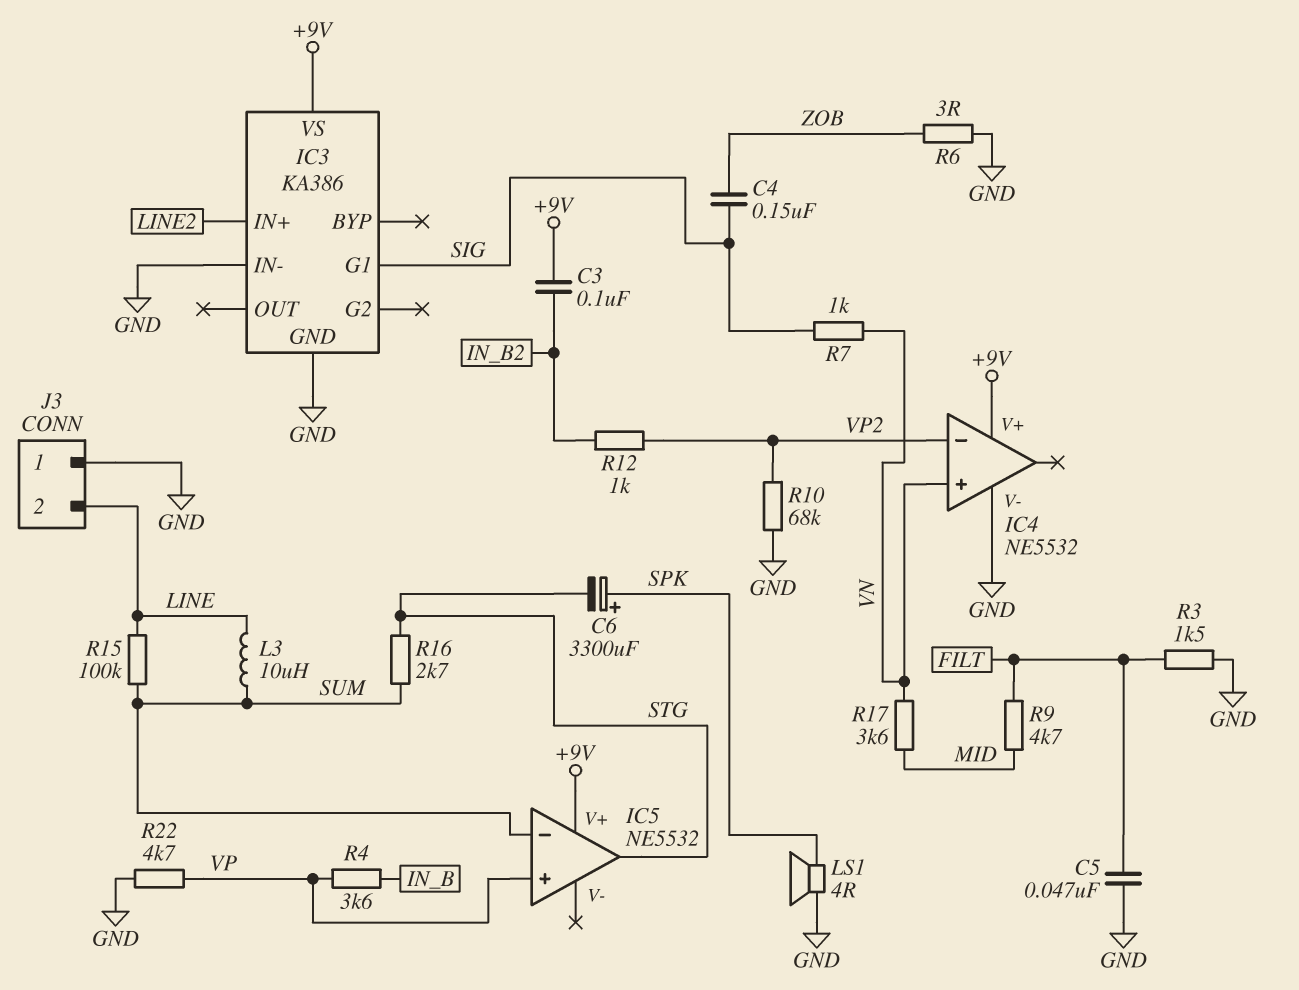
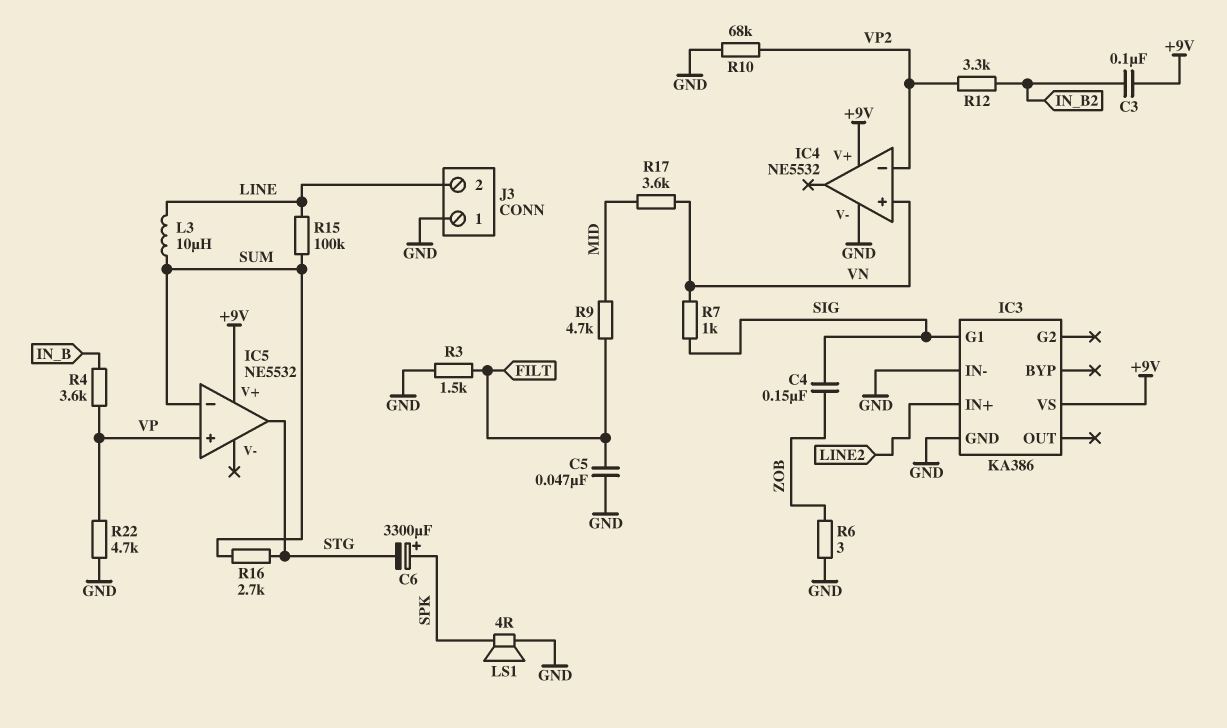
R12: 1k (IN_B2, VP2) -> 3.3k (IN_B2, VP2)

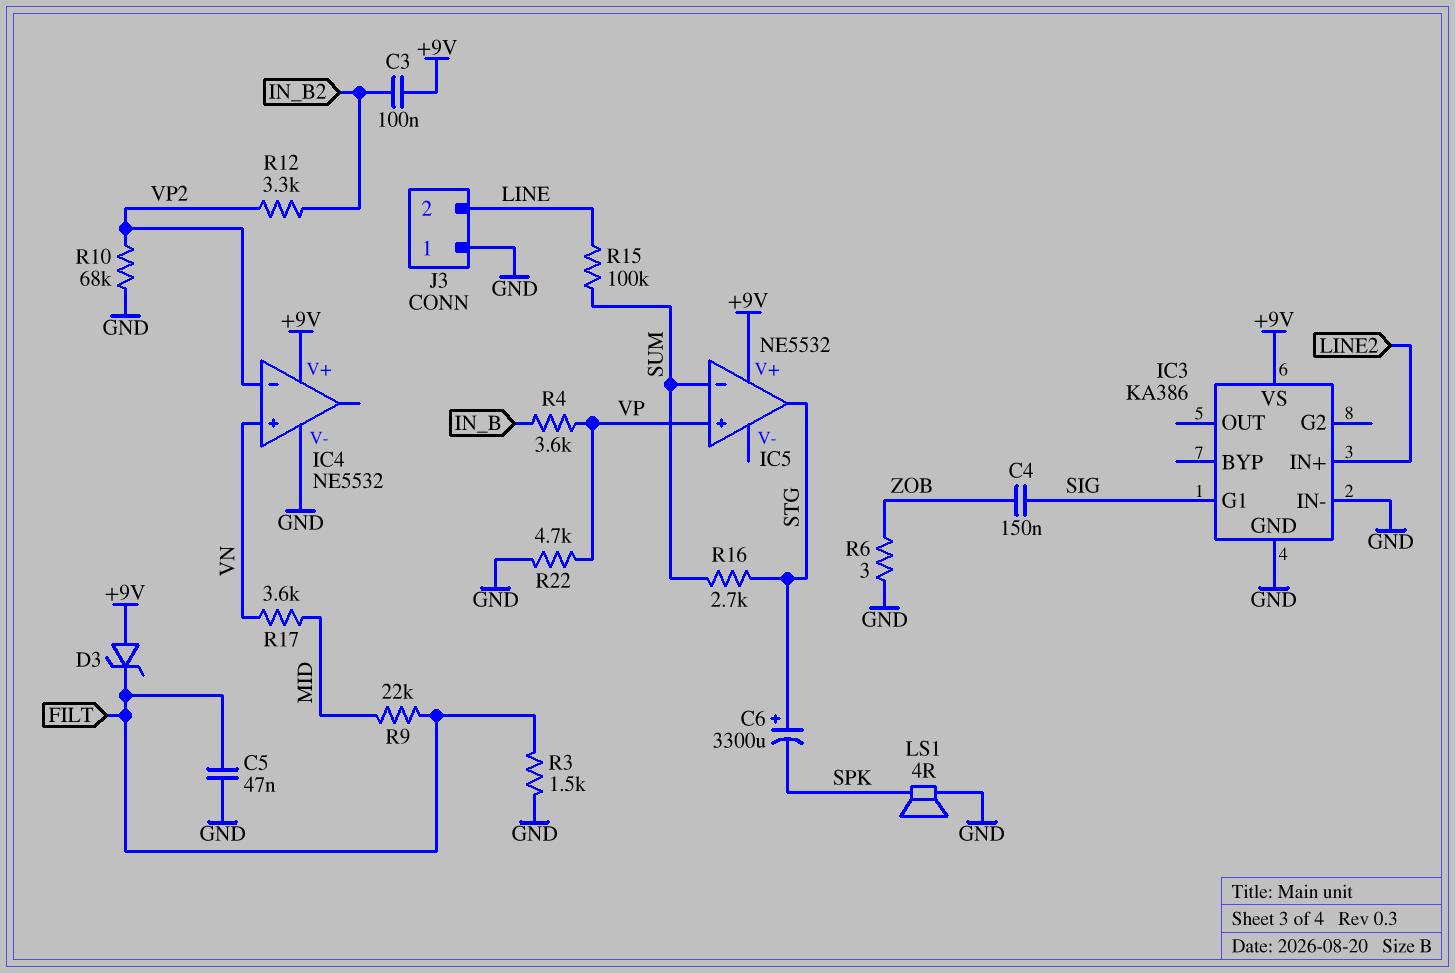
C6: 3300uF (plus SPK, minus STG) -> 3300uF (plus STG, minus SPK)
D3: none -> zener (A +9V, K FILT)
L3: 10uH (LINE, SUM) -> none
R7: 1k (SIG, VN) -> none
R9: 4.7k (FILT, MID) -> 22k (FILT, MID)

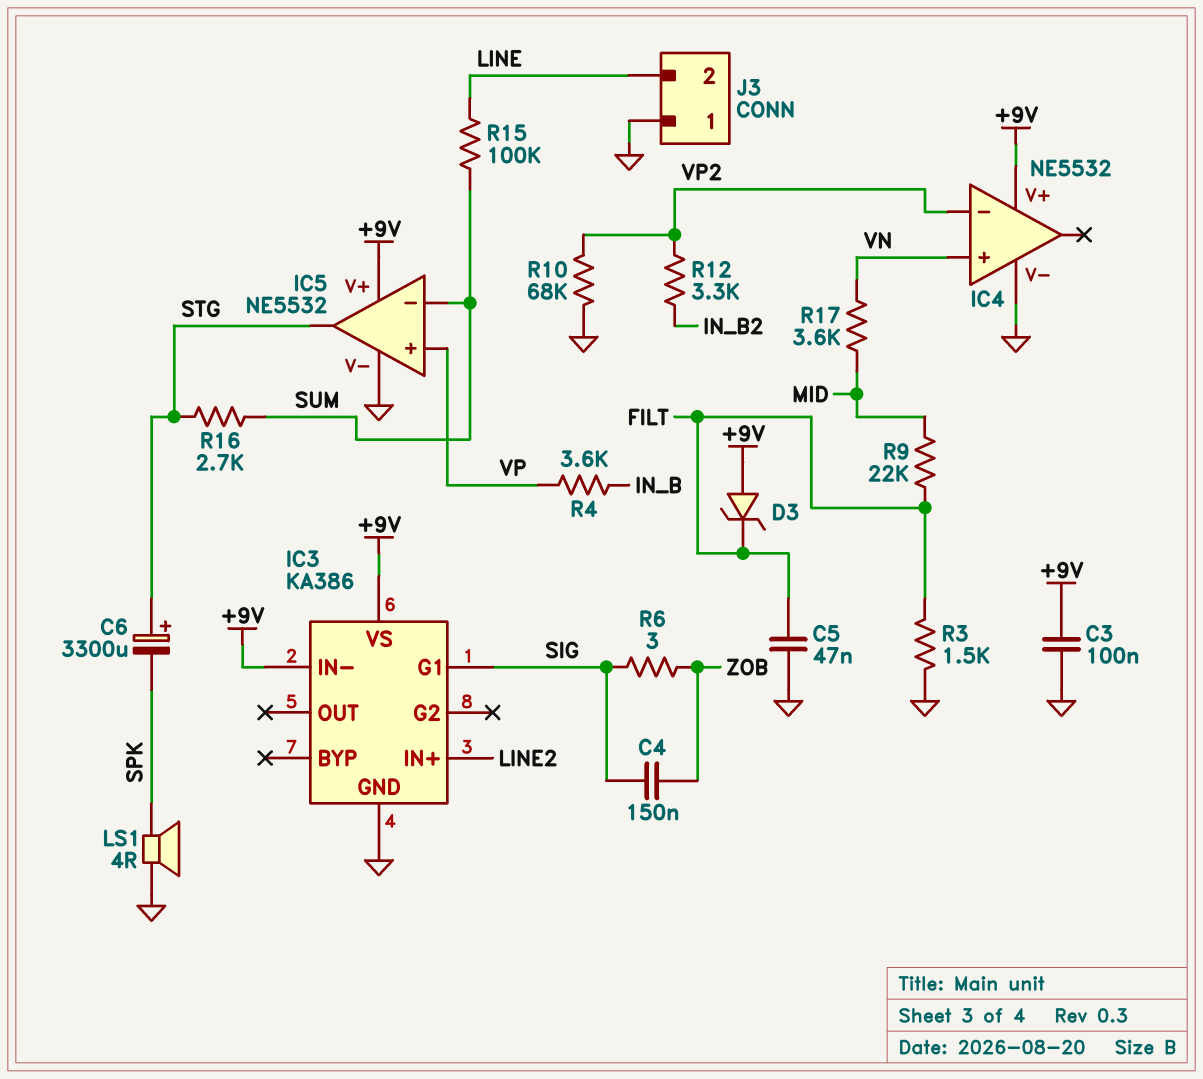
C3: 100nF (+9V, IN_B2) -> 100nF (+9V, GND)
IC3 pin IN-: GND -> +9V
IC5 pin V-: none -> GND
R6: 3 (GND, ZOB) -> 3 (SIG, ZOB)
R22: 4.7k (GND, VP) -> none

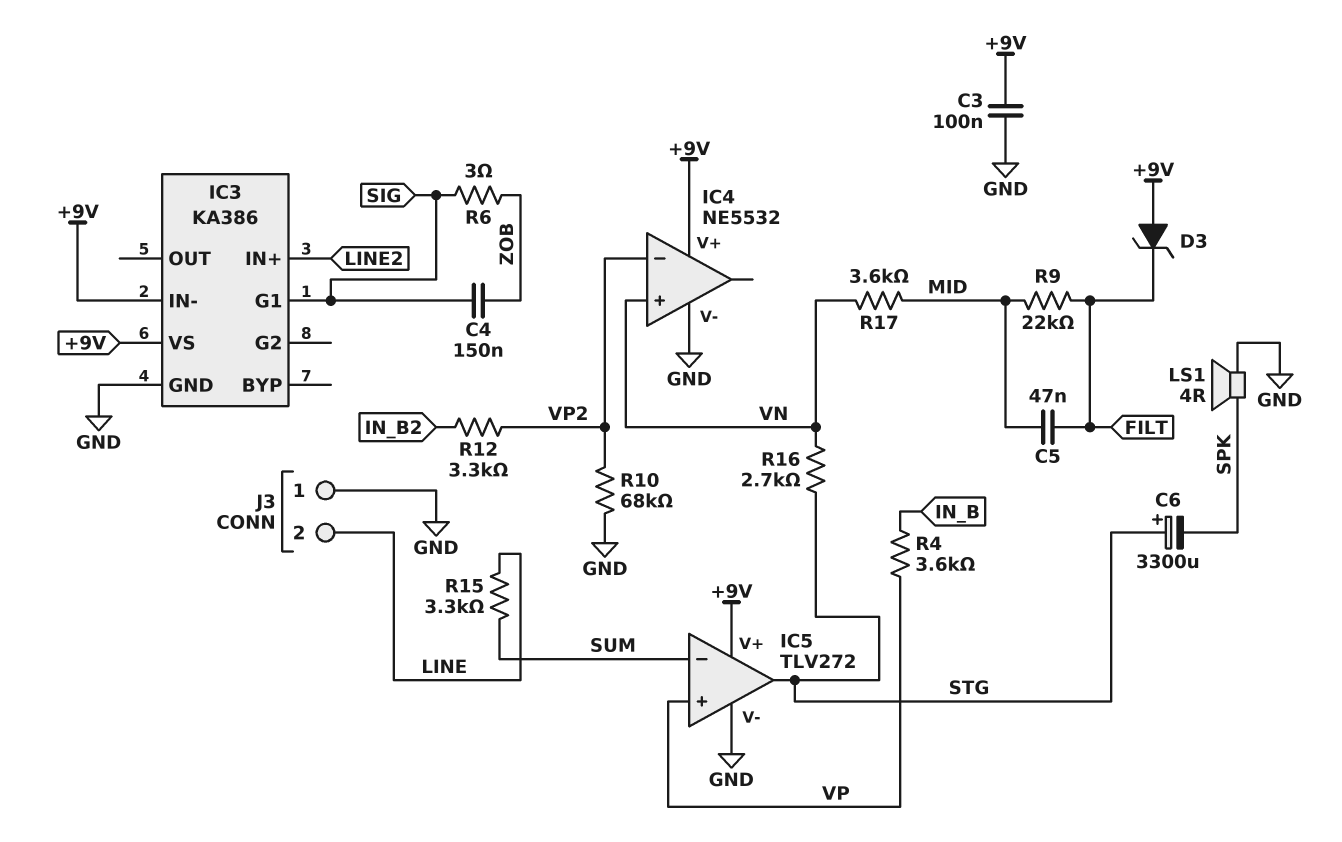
C5: 47nF (FILT, GND) -> 47nF (FILT, MID)
IC5: NE5532 -> TLV272
R3: 1.5k (FILT, GND) -> none
R15: 100k (LINE, SUM) -> 3.3k (LINE, SUM)
R16: 2.7k (STG, SUM) -> 2.7k (STG, VN)

